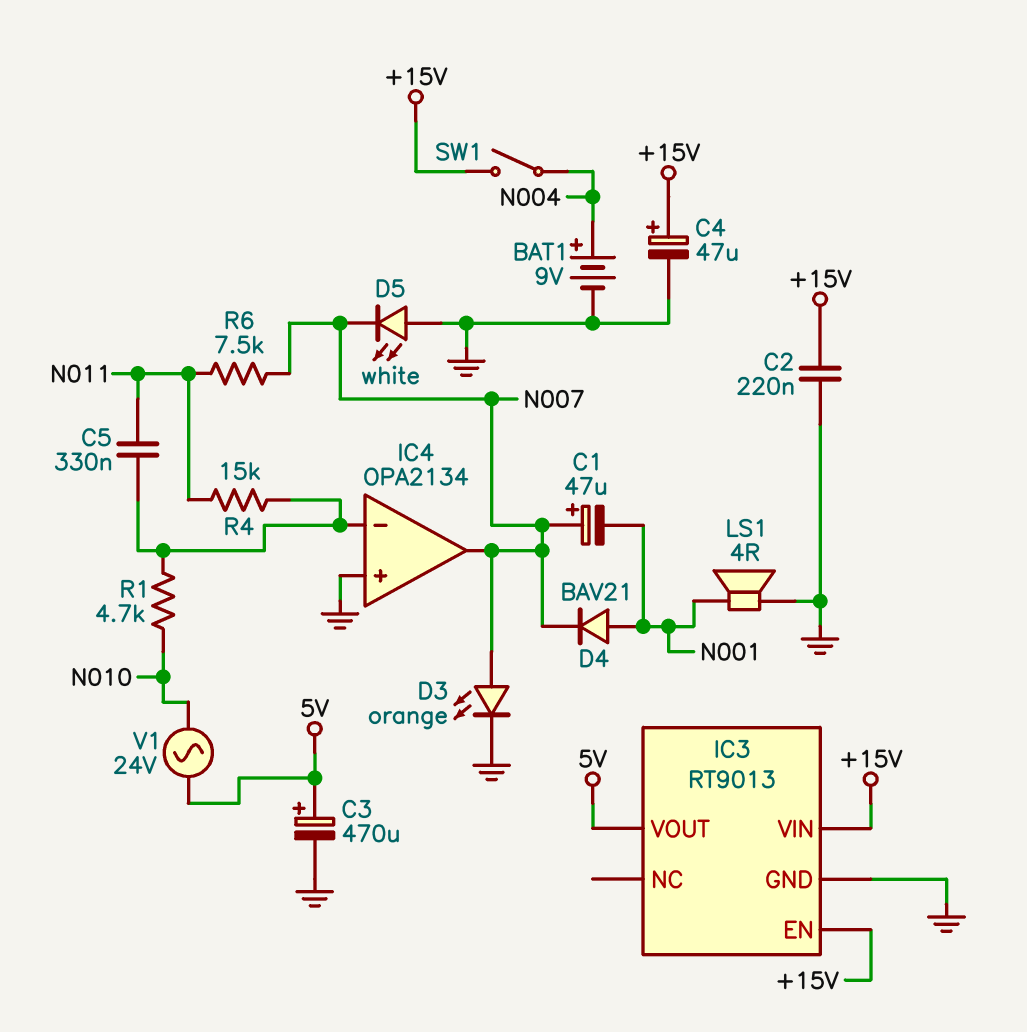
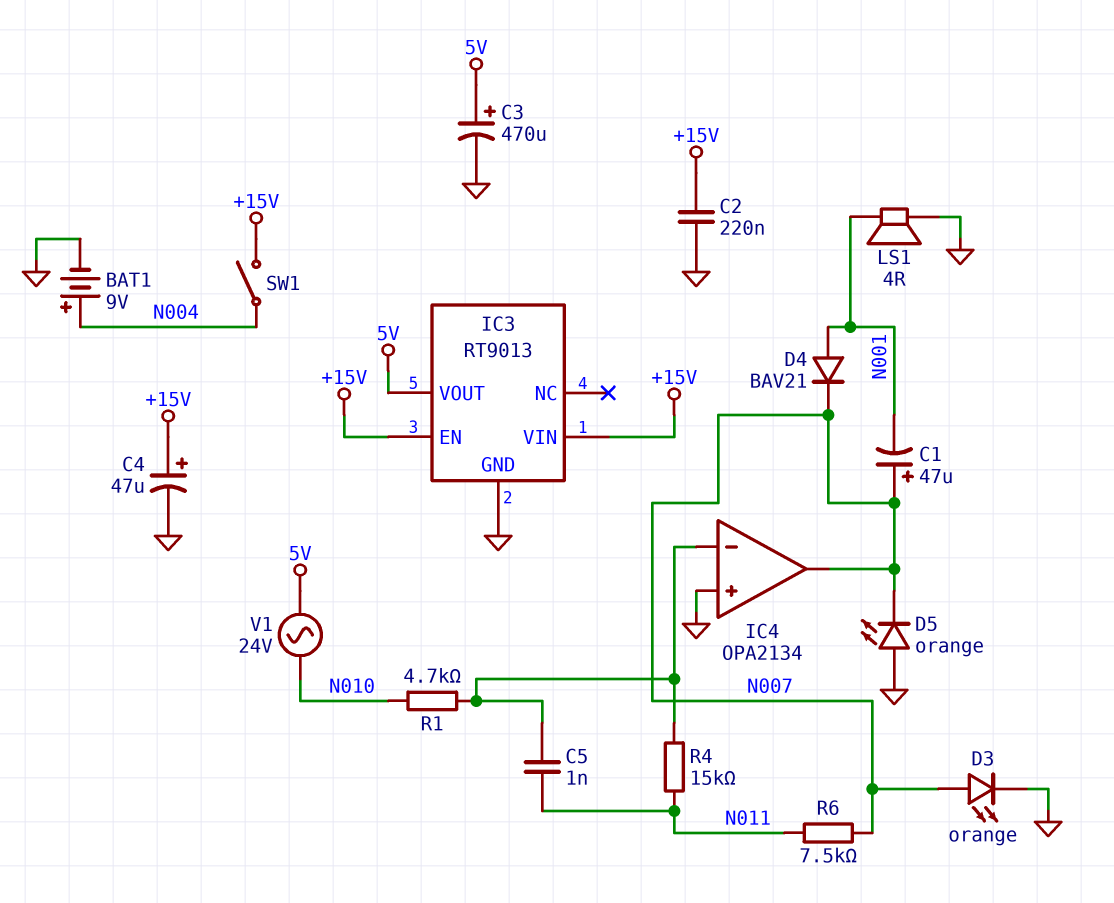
C5: 330nF (IC4/in-, N011) -> 1nF (IC4/in-, N011)
D5: LED white (A GND, K N007) -> LED orange (A GND, K N007)

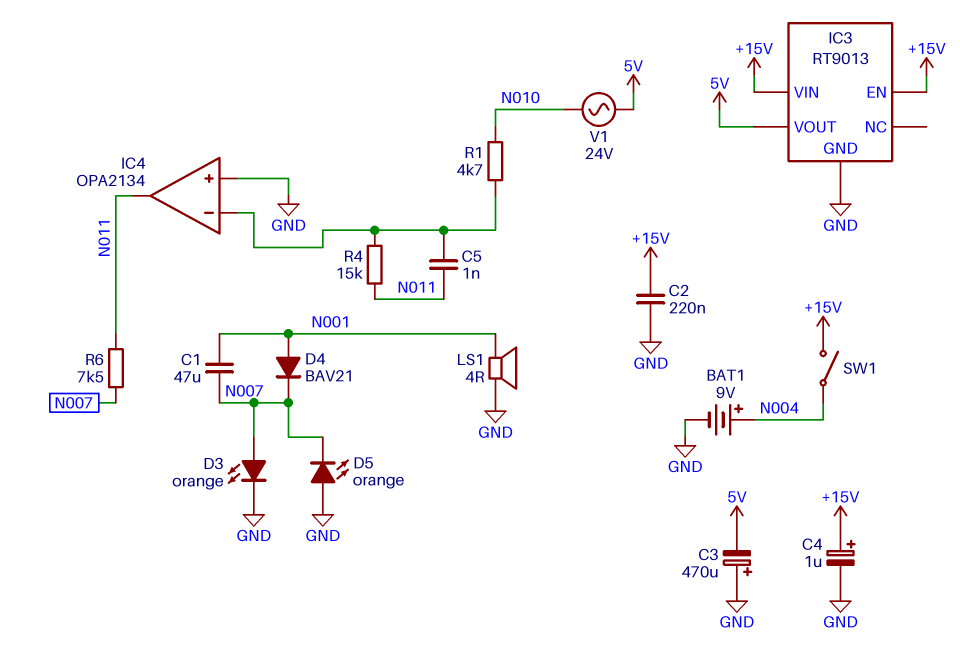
C1: 47uF (plus N007, minus N001) -> 47uF (N001, N007)
C3: 470uF (plus 5V, minus GND) -> 470uF (plus GND, minus 5V)
C4: 47uF (plus +15V, minus GND) -> 1uF (plus +15V, minus GND)
IC4 pin out: N007 -> N011

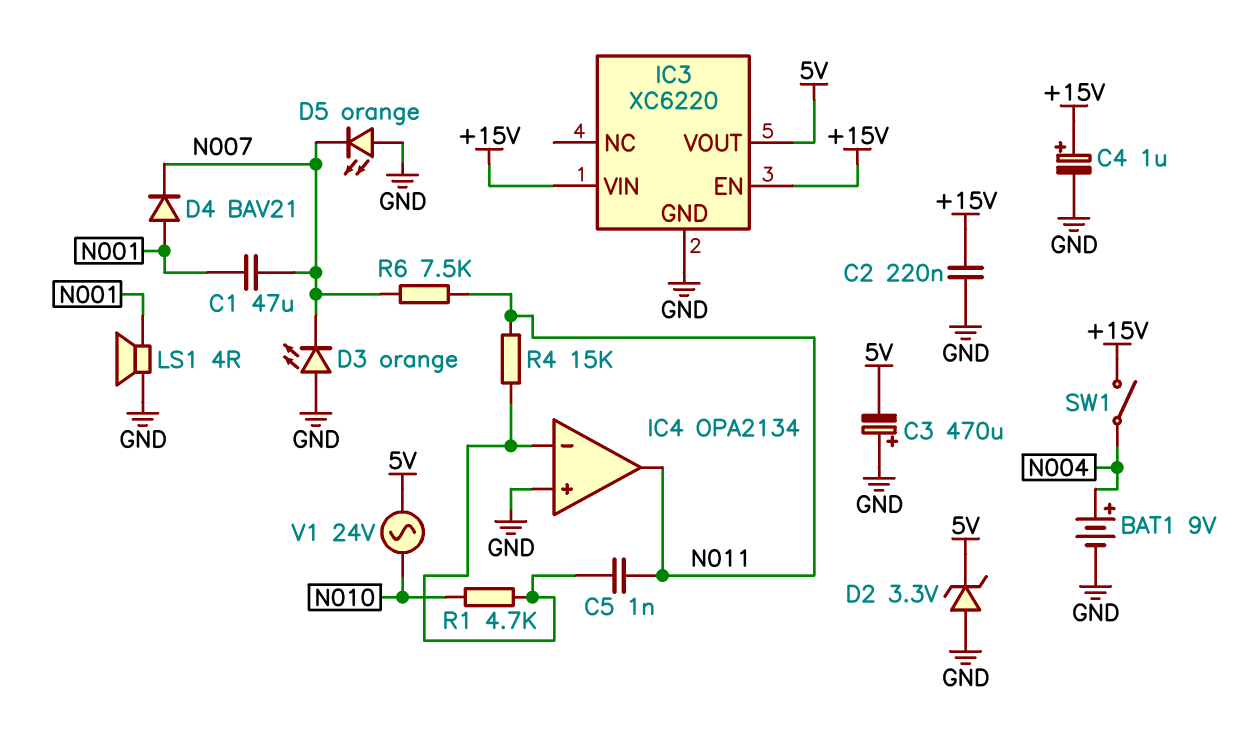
D2: none -> zener 3.3V (A GND, K 5V)
D3: LED orange (A N007, K GND) -> LED orange (A GND, K N007)
IC3: RT9013 -> XC6220

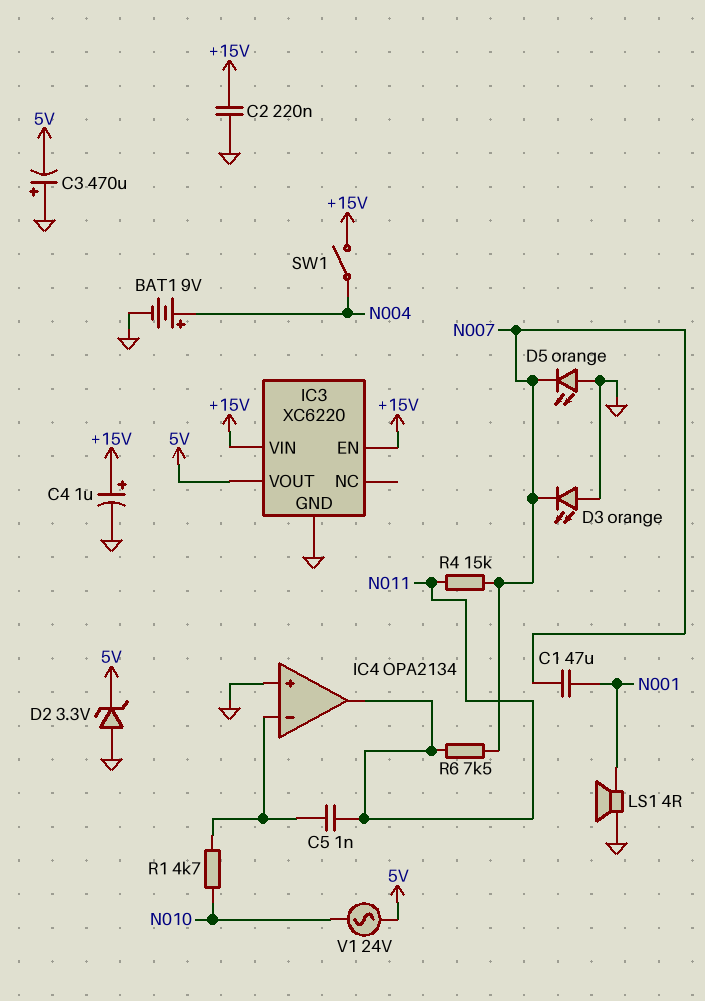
D4: diode BAV21 (A N001, K N007) -> none
R4: 15k (IC4/in-, N011) -> 15k (N007, N011)

